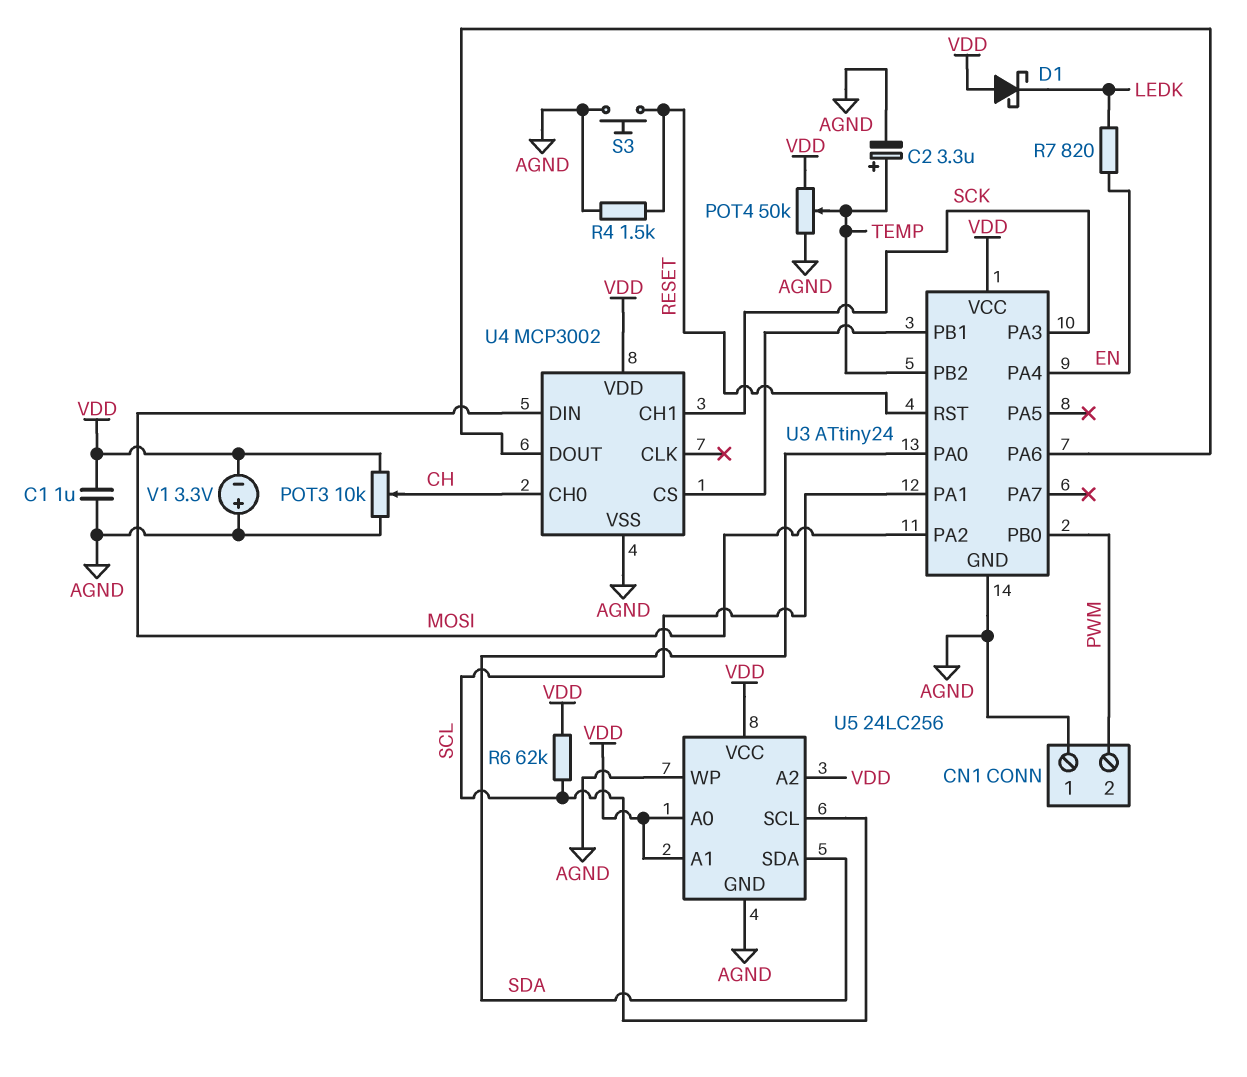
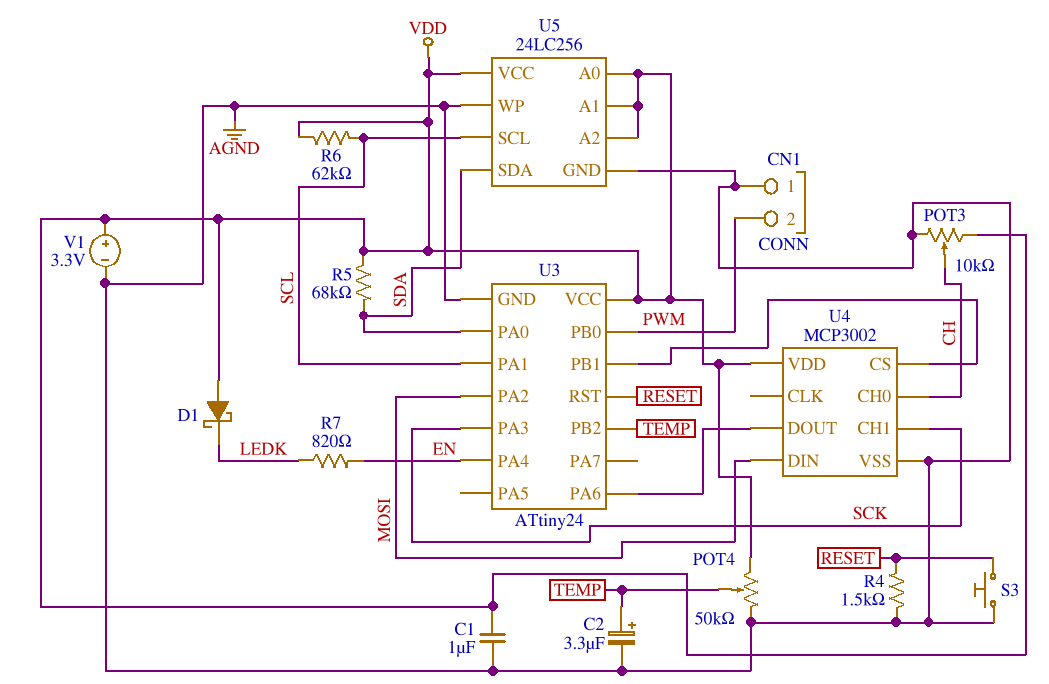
R5: none -> 68k (SDA, VDD)
V1: 3.3V (plus AGND, minus VDD) -> 3.3V (plus VDD, minus AGND)

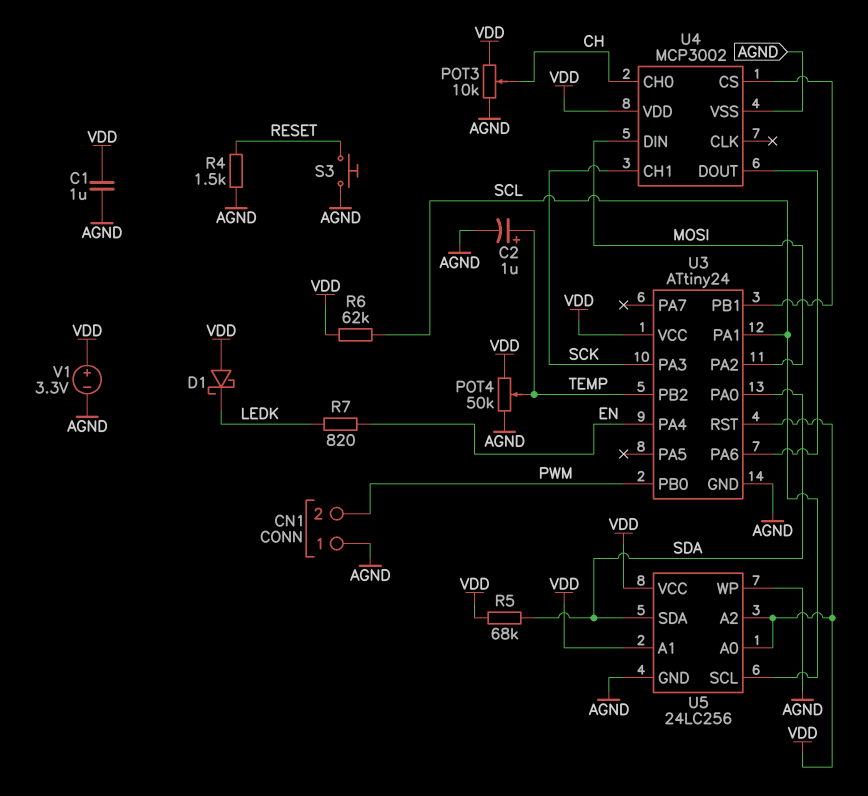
C2: 3.3uF (plus TEMP, minus AGND) -> 1uF (plus TEMP, minus AGND)
U3 pin RST: RESET -> VDD

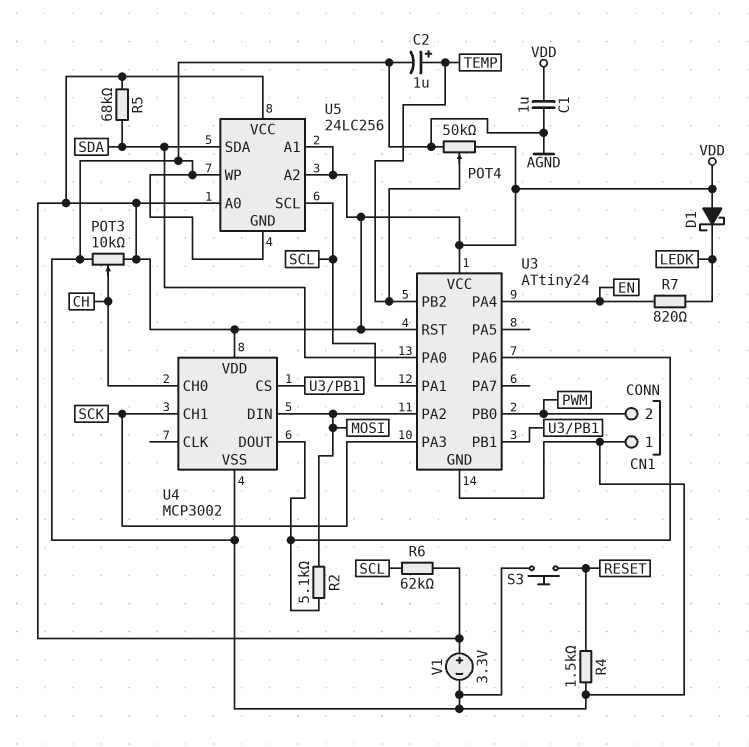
R2: none -> 5.1k (MOSI, U3/PA6)

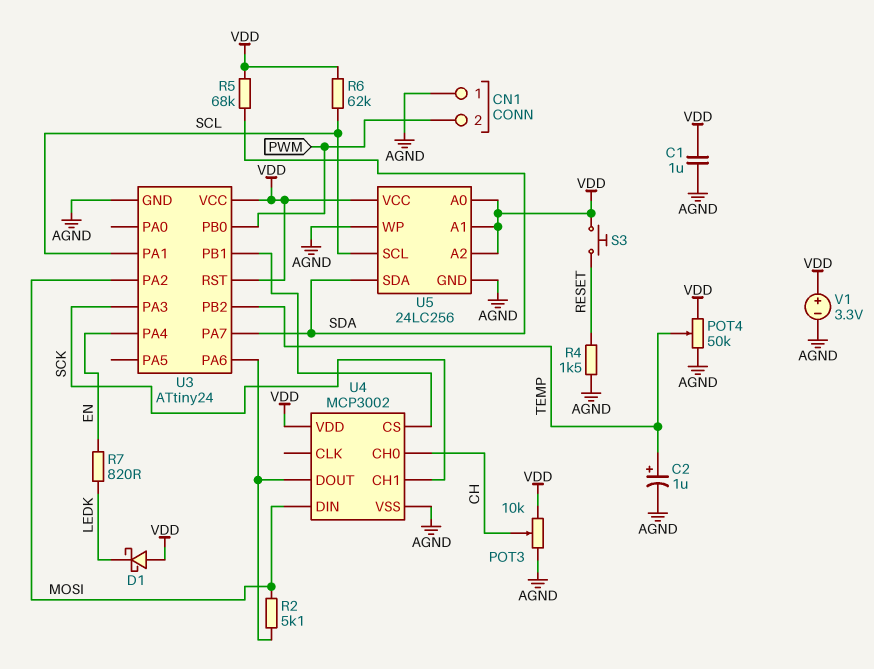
S3: button (AGND, RESET) -> button (RESET, VDD)
U3 pin PA0: SDA -> none
U3 pin PA7: none -> SDA

